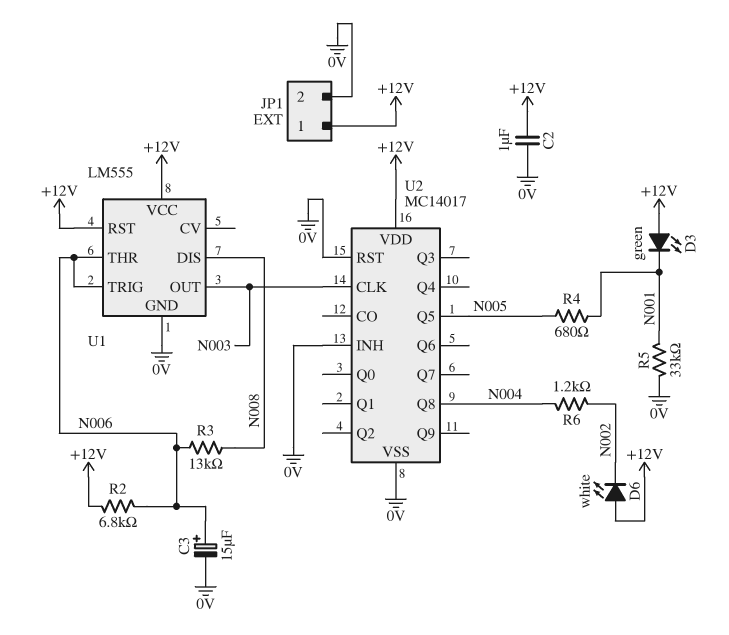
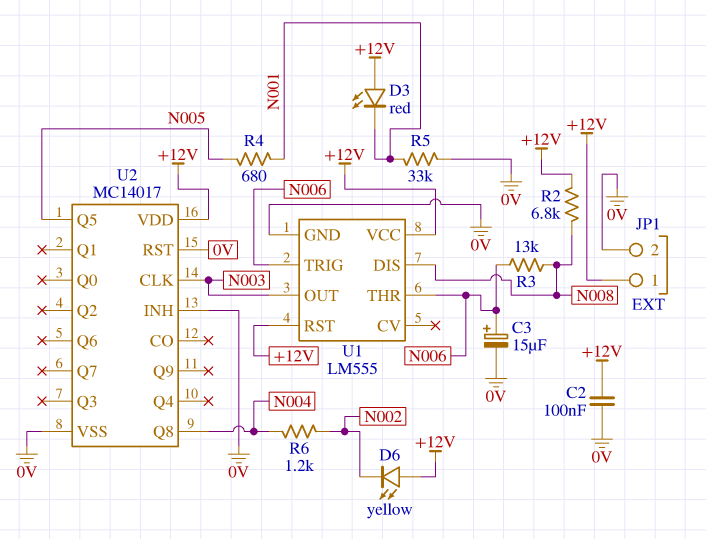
C2: 1uF (+12V, 0V) -> 100nF (+12V, 0V)
D3: LED green (A +12V, K N001) -> LED red (A +12V, K N001)
D6: LED white (A +12V, K N002) -> LED yellow (A +12V, K N002)
R2: 6.8k (+12V, N006) -> 6.8k (+12V, N008)

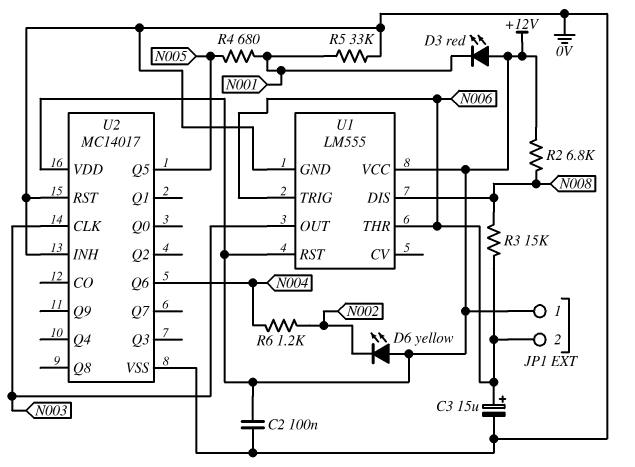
JP1 pin 2: 0V -> N006
R3: 13k (N006, N008) -> 15k (N006, N008)
U2 pin Q6: none -> N004
U2 pin Q8: N004 -> none

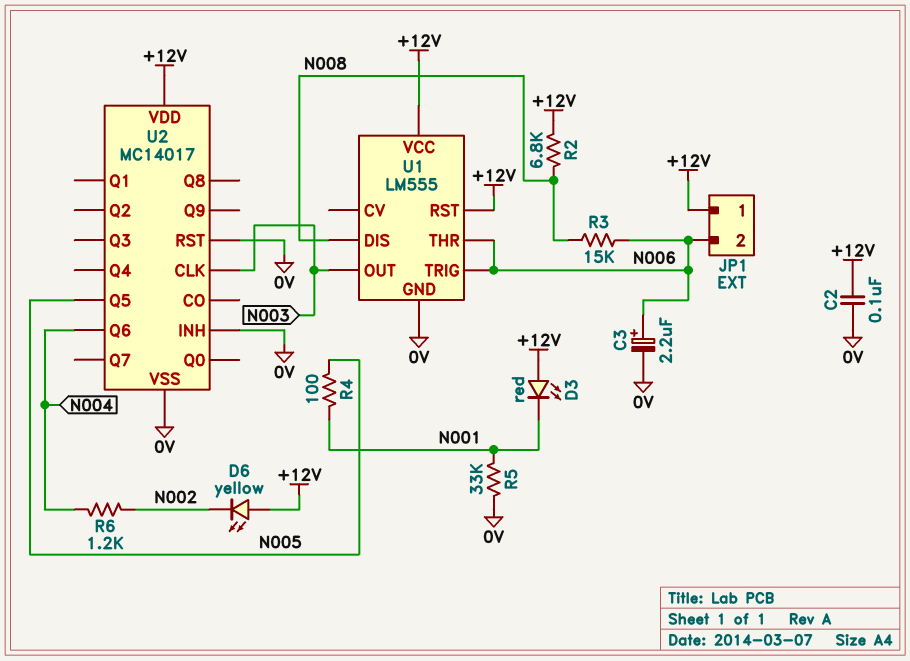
C3: 15uF (plus N006, minus 0V) -> 2.2uF (plus N006, minus 0V)
R4: 680 (N001, N005) -> 100 (N001, N005)

